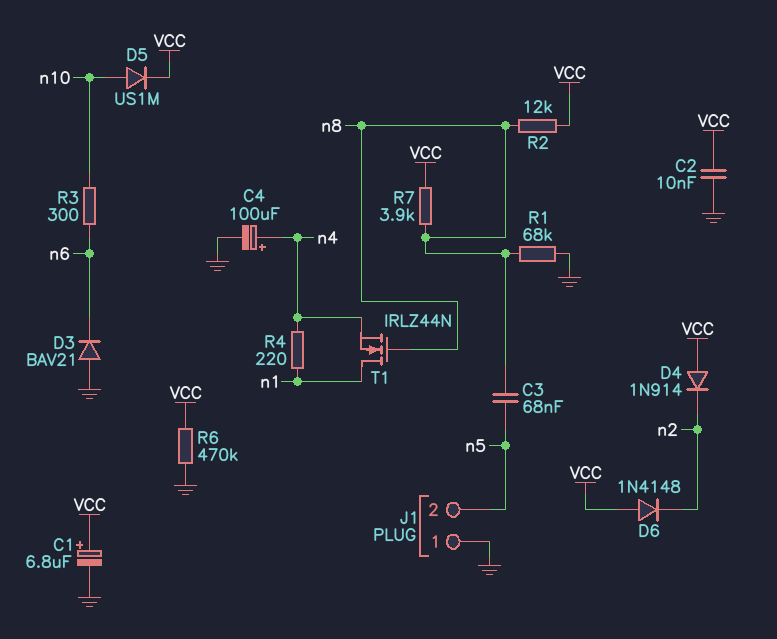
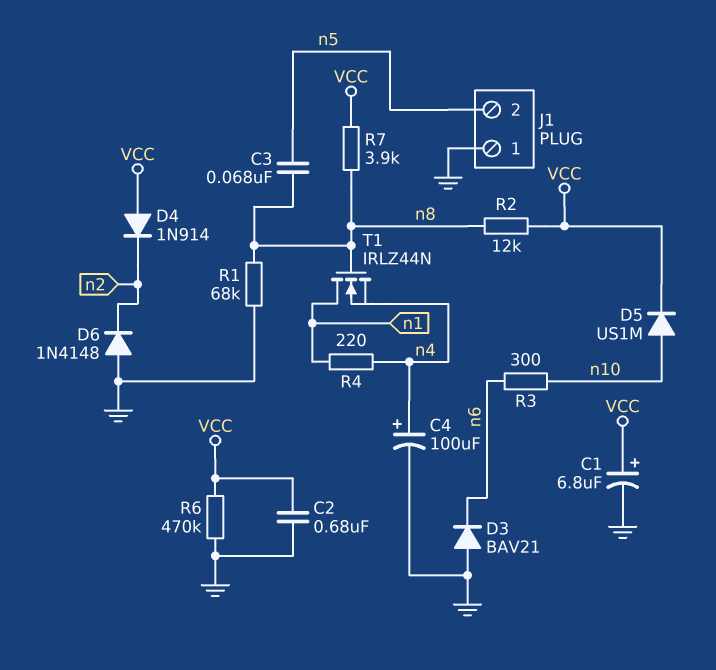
C2: 10nF (GND, VCC) -> 680nF (GND, VCC)
D6: diode 1N4148 (A VCC, K n2) -> diode 1N4148 (A GND, K n2)

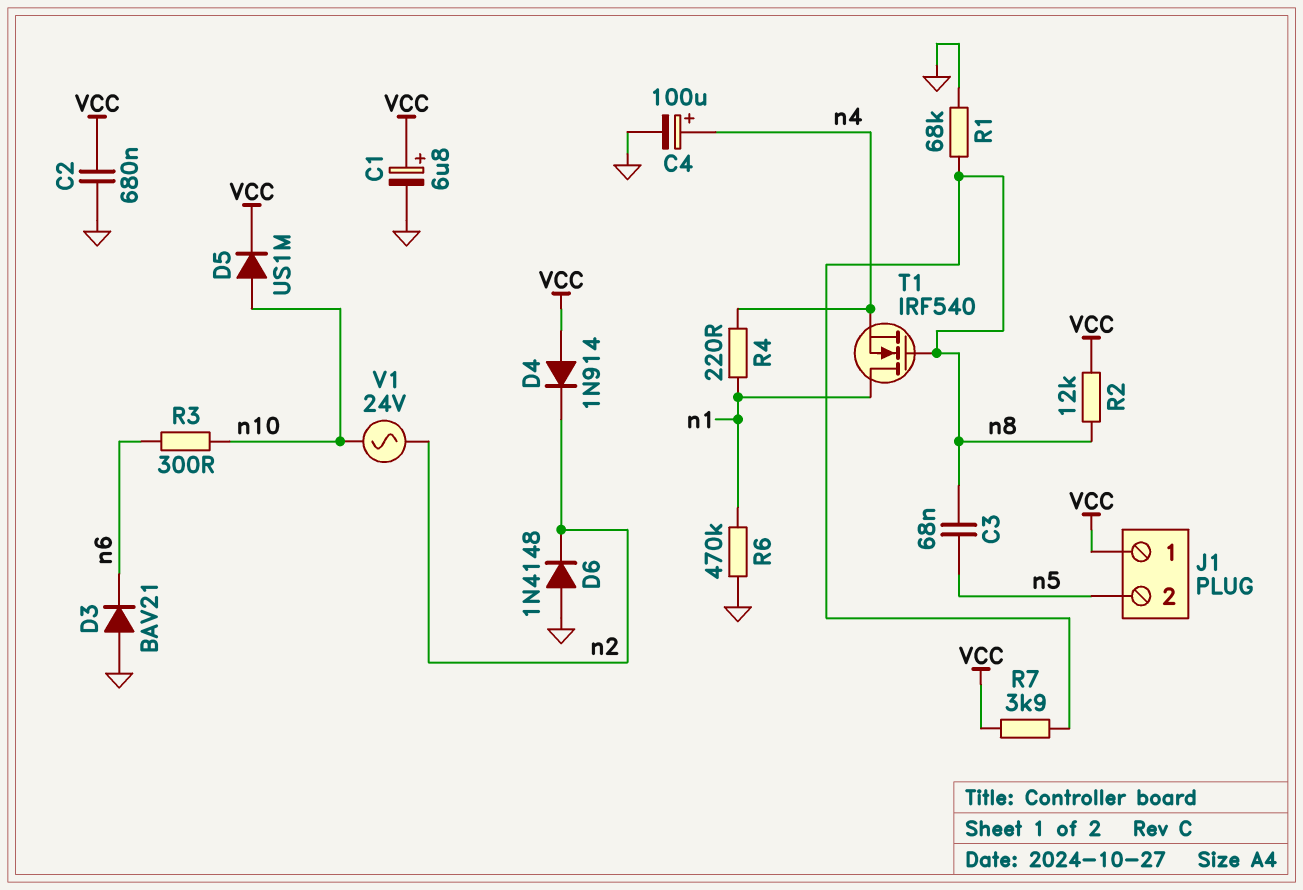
J1 pin 1: GND -> VCC
R6: 470k (GND, VCC) -> 470k (GND, n1)
T1: NMOS IRLZ44N (G n8, D n1, S n4) -> NMOS IRF540 (G n8, D n1, S n4)
V1: none -> AC 24V (n2, n10)

